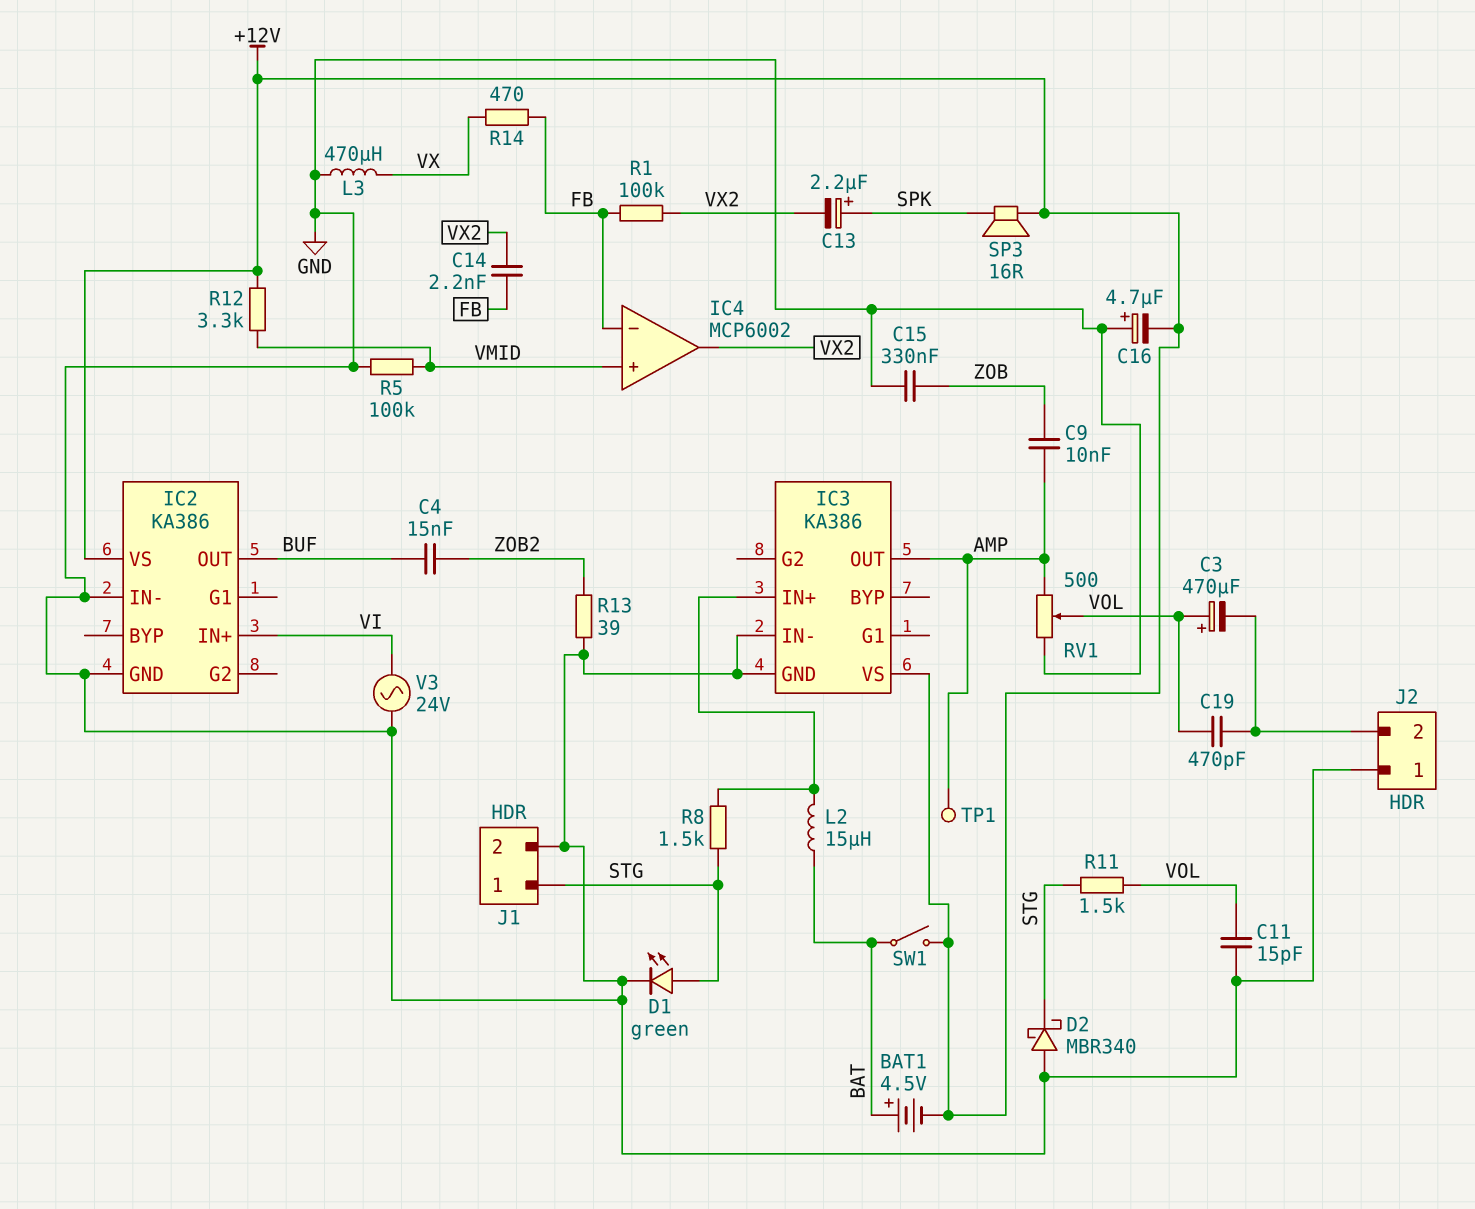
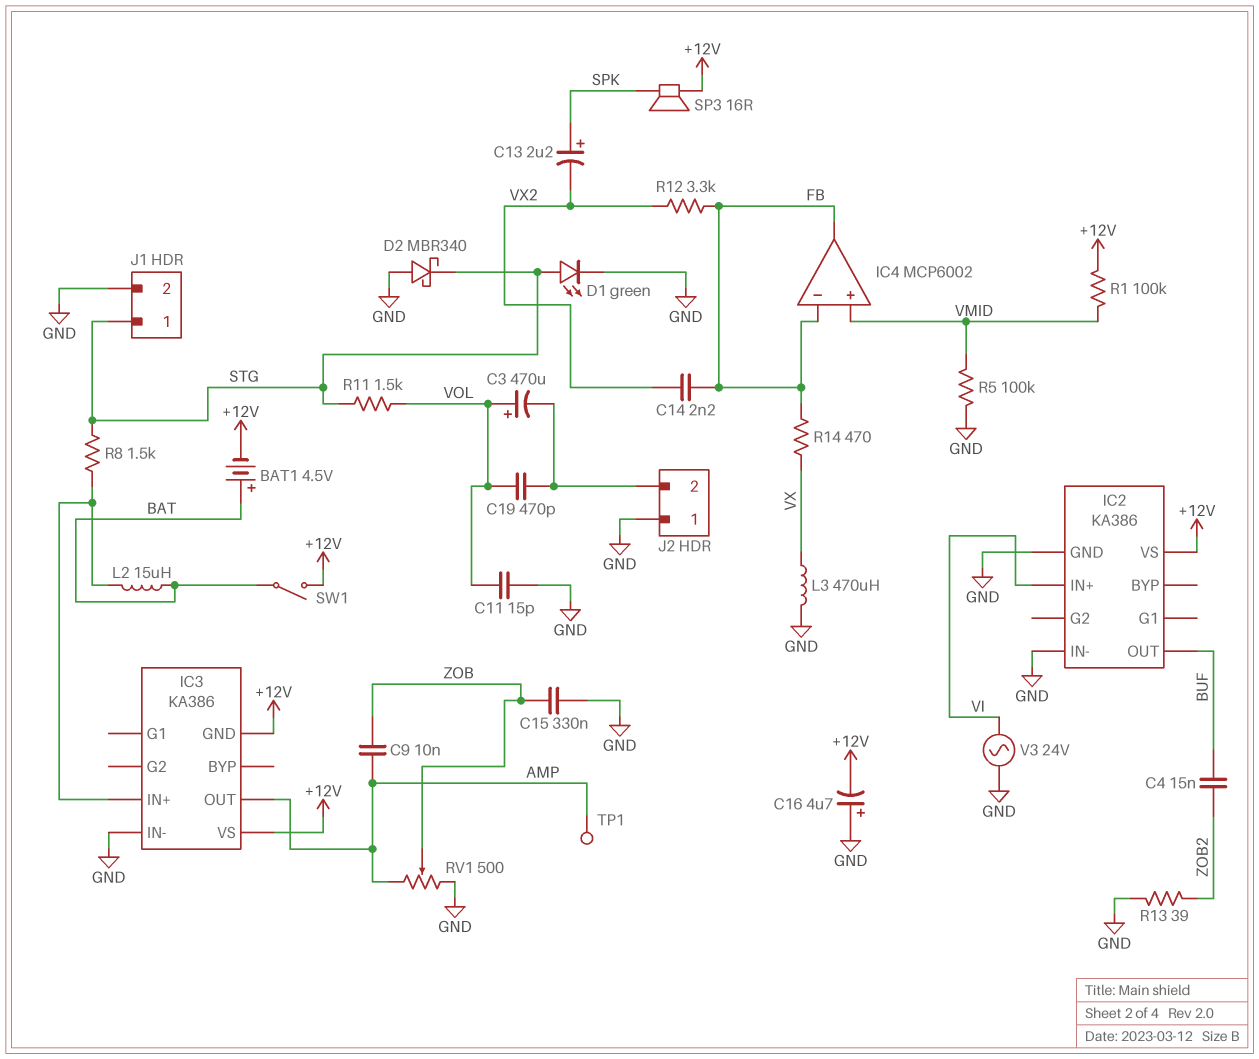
IC3 pin GND: GND -> +12V
IC4 pin out: VX2 -> FB
R1: 100k (FB, VX2) -> 100k (+12V, VMID)
R12: 3.3k (+12V, VMID) -> 3.3k (FB, VX2)
RV1: 500 (AMP, GND, wiper VOL) -> 500 (AMP, GND, wiper ZOB)

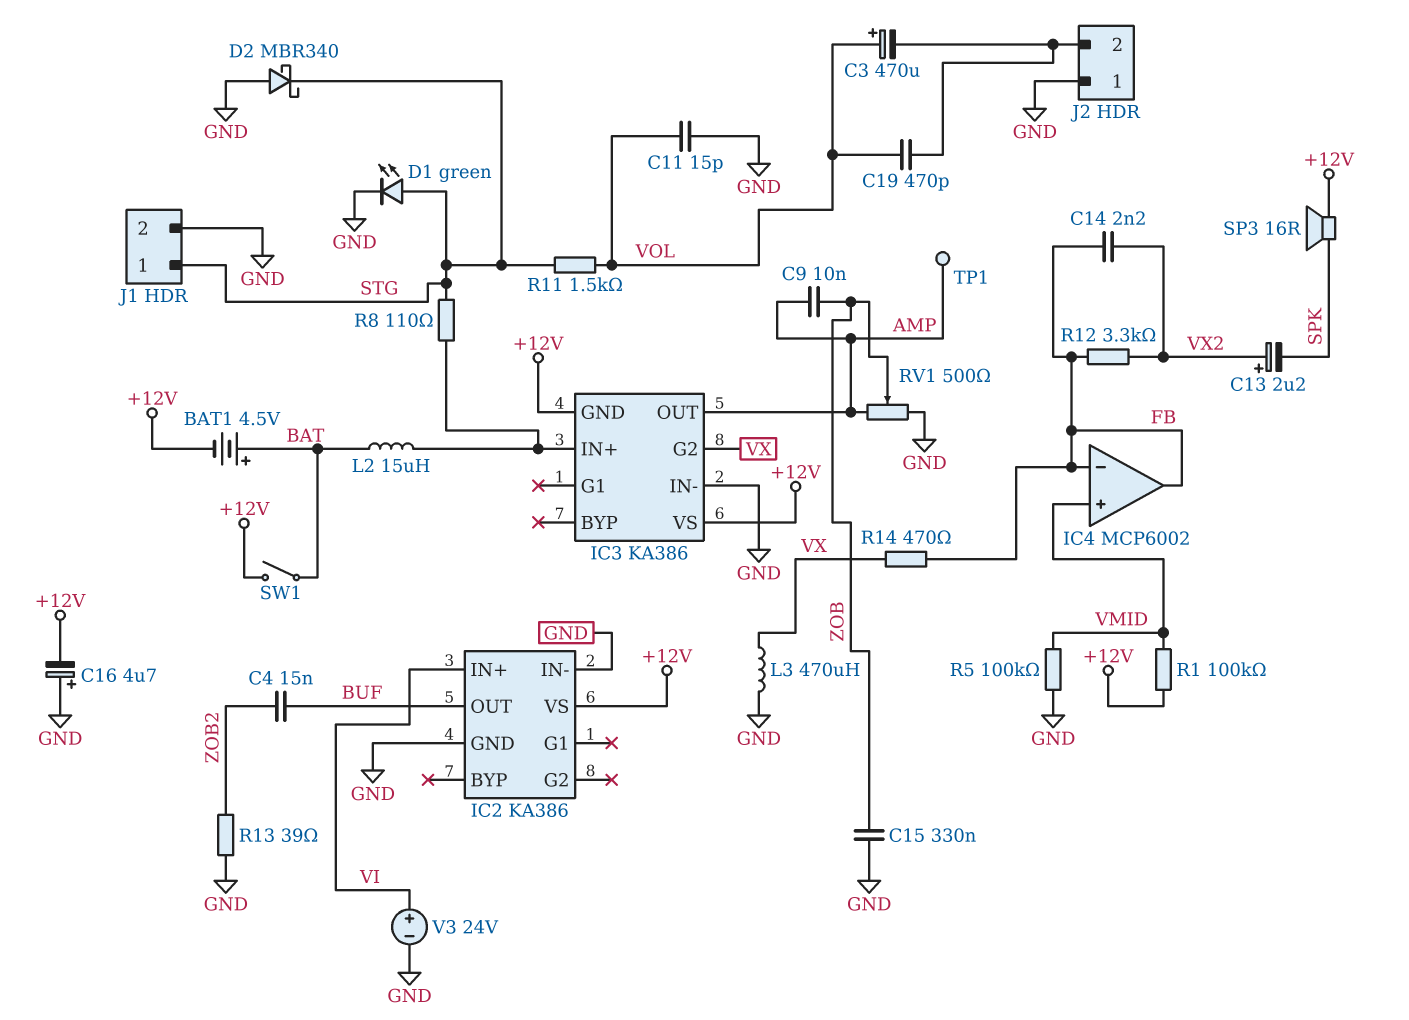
C13: 2.2uF (plus SPK, minus VX2) -> 2.2uF (plus VX2, minus SPK)
IC3 pin G2: none -> VX
R8: 1.5k (IC3/IN+, STG) -> 110 (IC3/IN+, STG)
V3: AC 24V (GND, VI) -> 24V (plus VI, minus GND)

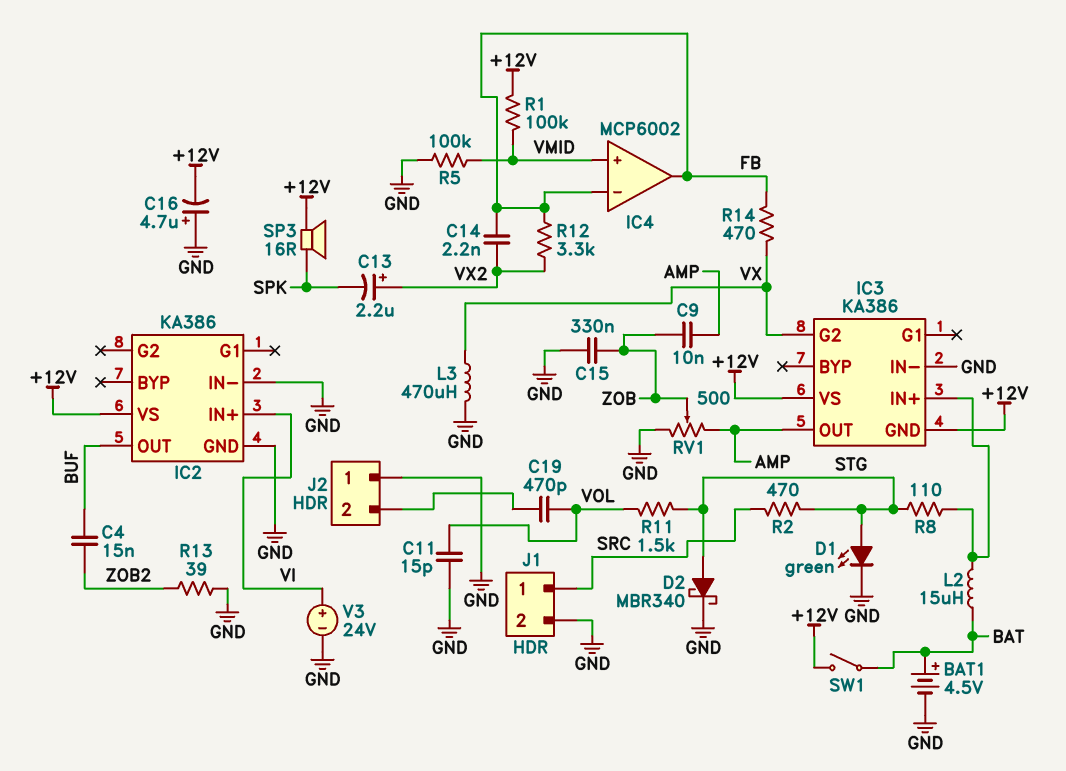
BAT1: 4.5V (plus BAT, minus +12V) -> 4.5V (plus BAT, minus GND)
C3: 470uF (plus VOL, minus J2/2) -> none
D2: schottky MBR340 (A GND, K STG) -> schottky MBR340 (A STG, K GND)
J1 pin 1: STG -> SRC
R2: none -> 470 (SRC, STG)
TP1: test point (AMP) -> none

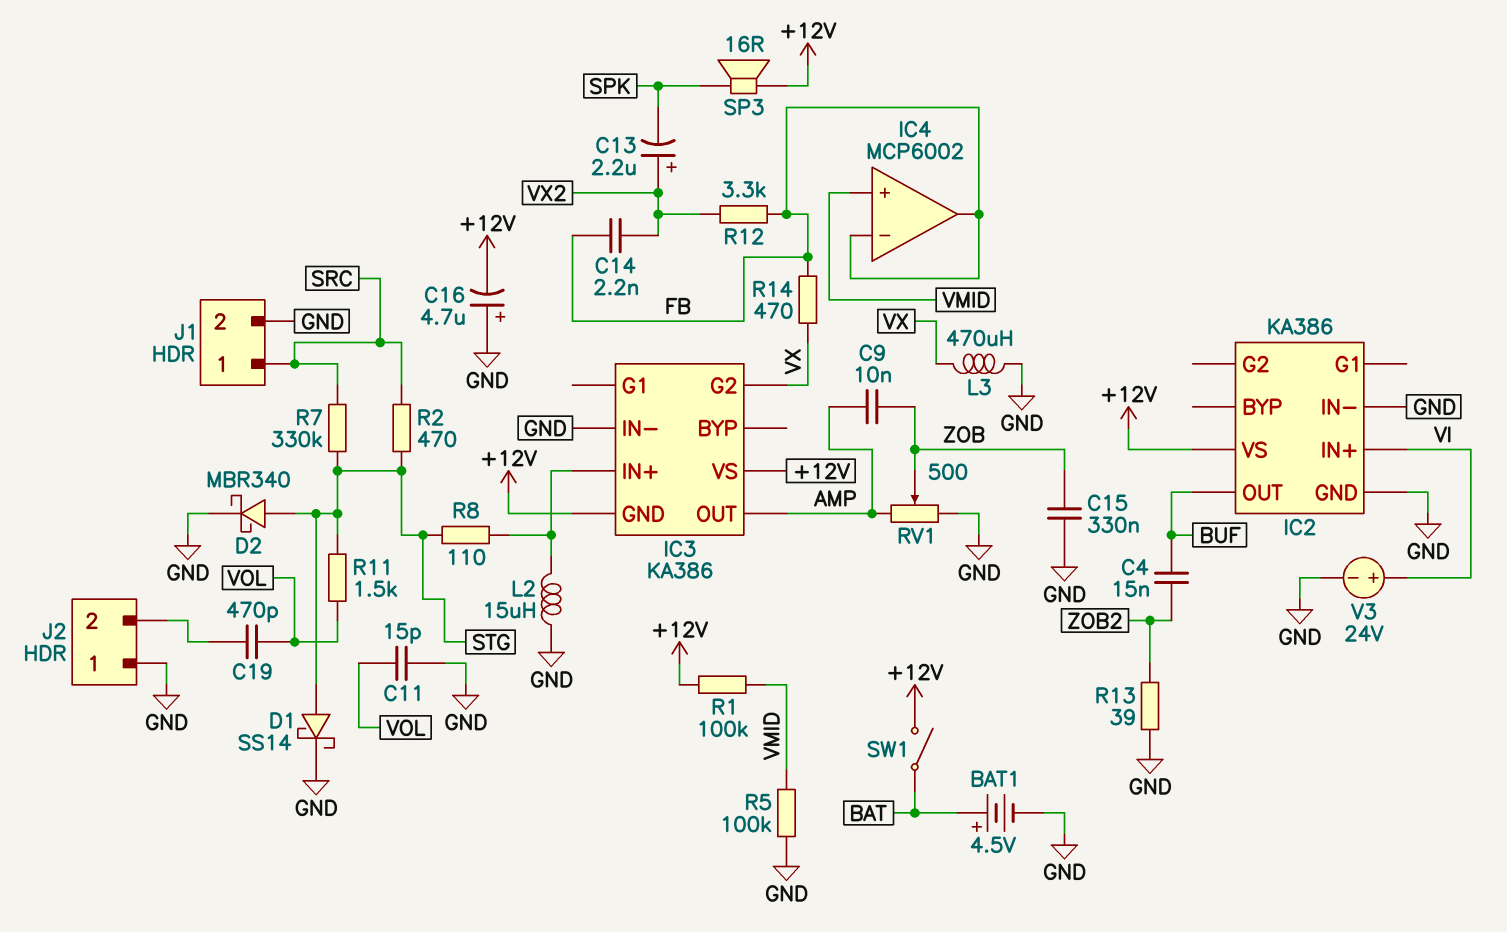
D1: LED green (A STG, K GND) -> schottky SS14 (A STG, K GND)
L2: 15uH (BAT, IC3/IN+) -> 15uH (GND, IC3/IN+)
R7: none -> 330k (SRC, STG)

